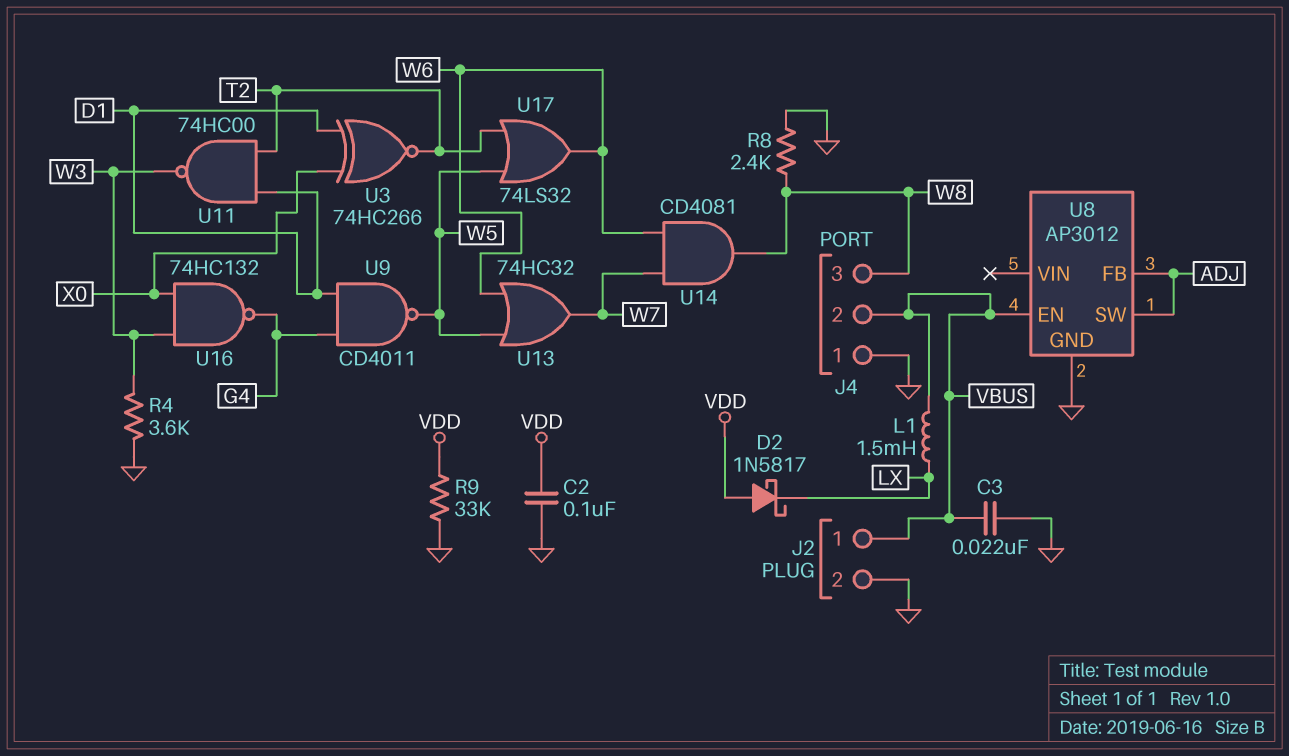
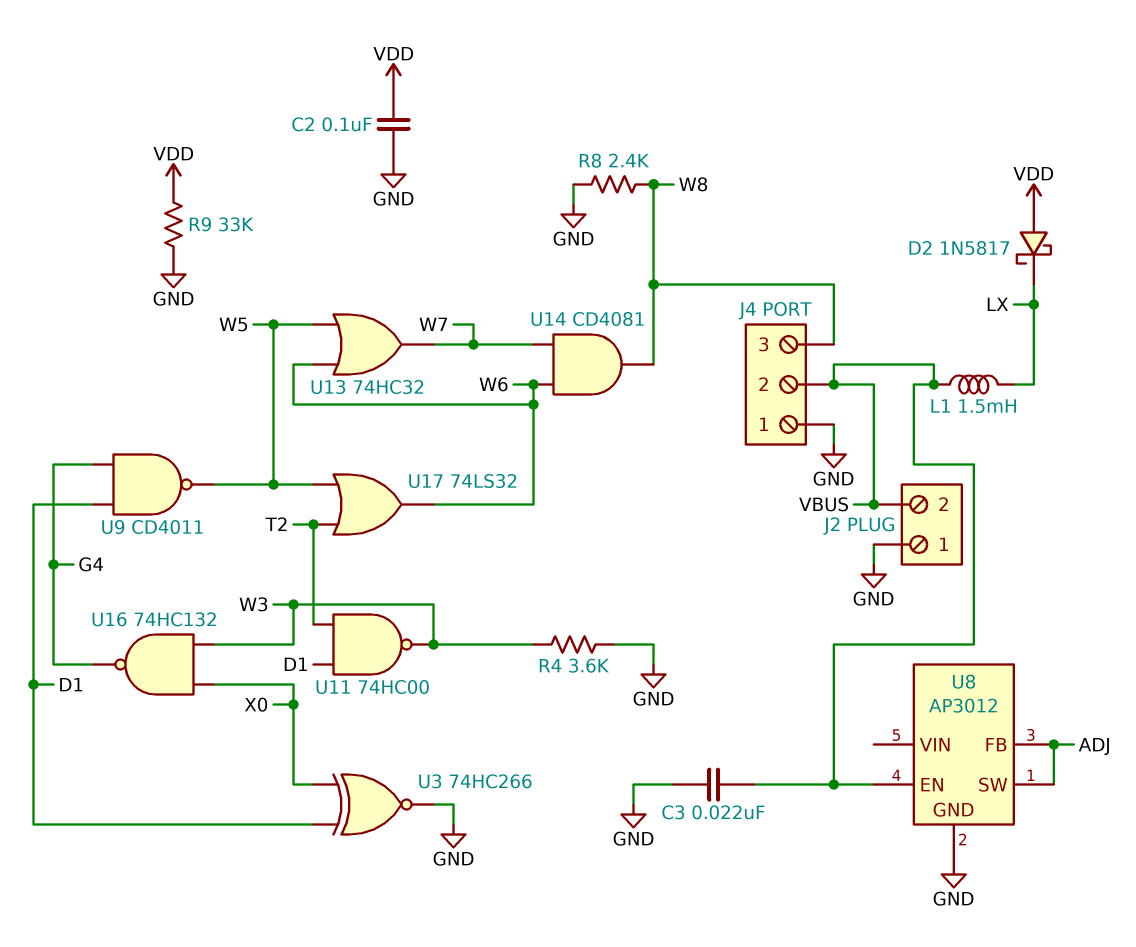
J2 pin 1: VBUS -> GND
J2 pin 2: GND -> VBUS
U3: XNOR 74HC266 (in D1, in X0, out T2) -> XNOR 74HC266 (in D1, in X0, out GND)

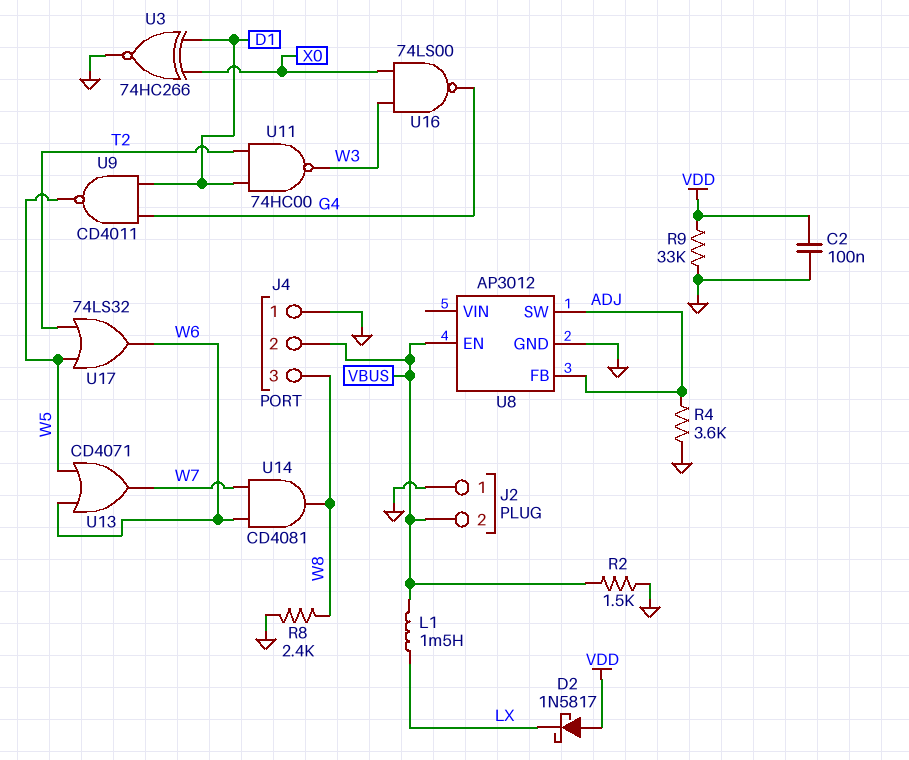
C3: 22nF (GND, VBUS) -> none
R2: none -> 1.5k (GND, VBUS)
R4: 3.6k (GND, W3) -> 3.6k (ADJ, GND)
U13: OR 74HC32 (in W5, in W6, out W7) -> OR CD4071 (in W5, in W6, out W7)
U16: NAND 74HC132 (in W3, in X0, out G4) -> NAND 74LS00 (in W3, in X0, out G4)

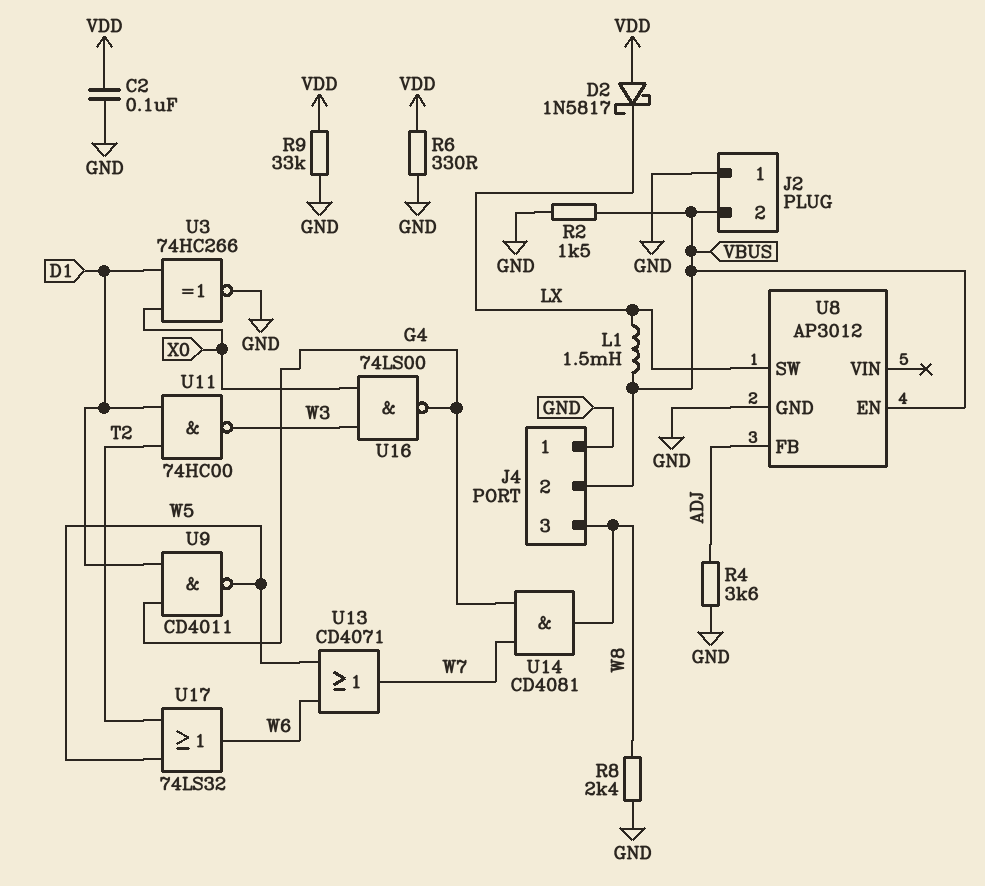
R6: none -> 330 (GND, VDD)
U8 pin SW: ADJ -> LX
U14: AND CD4081 (in W6, in W7, out W8) -> AND CD4081 (in G4, in W7, out W8)

